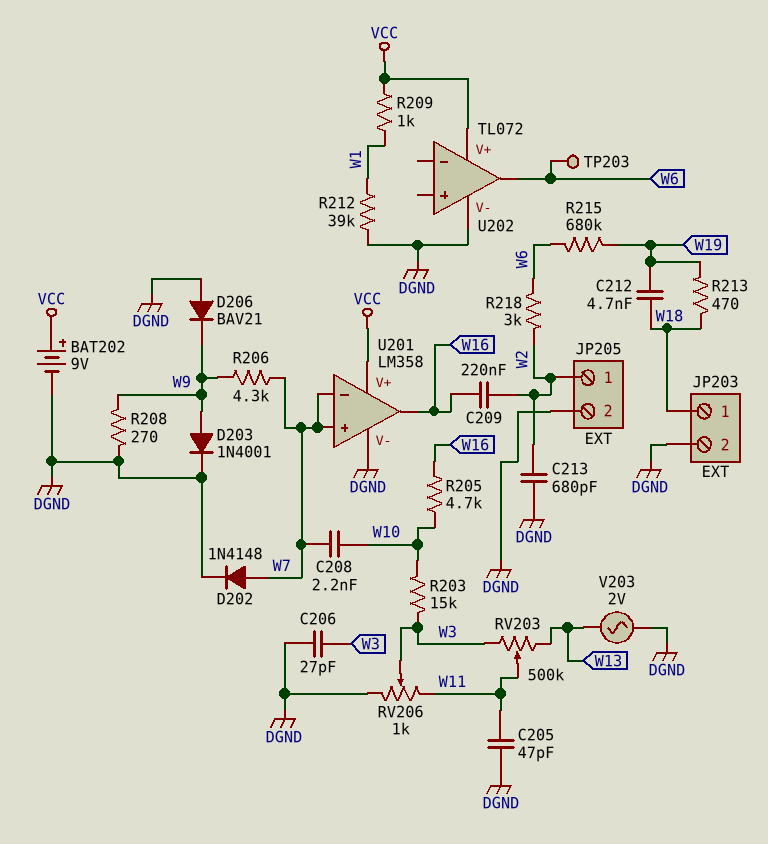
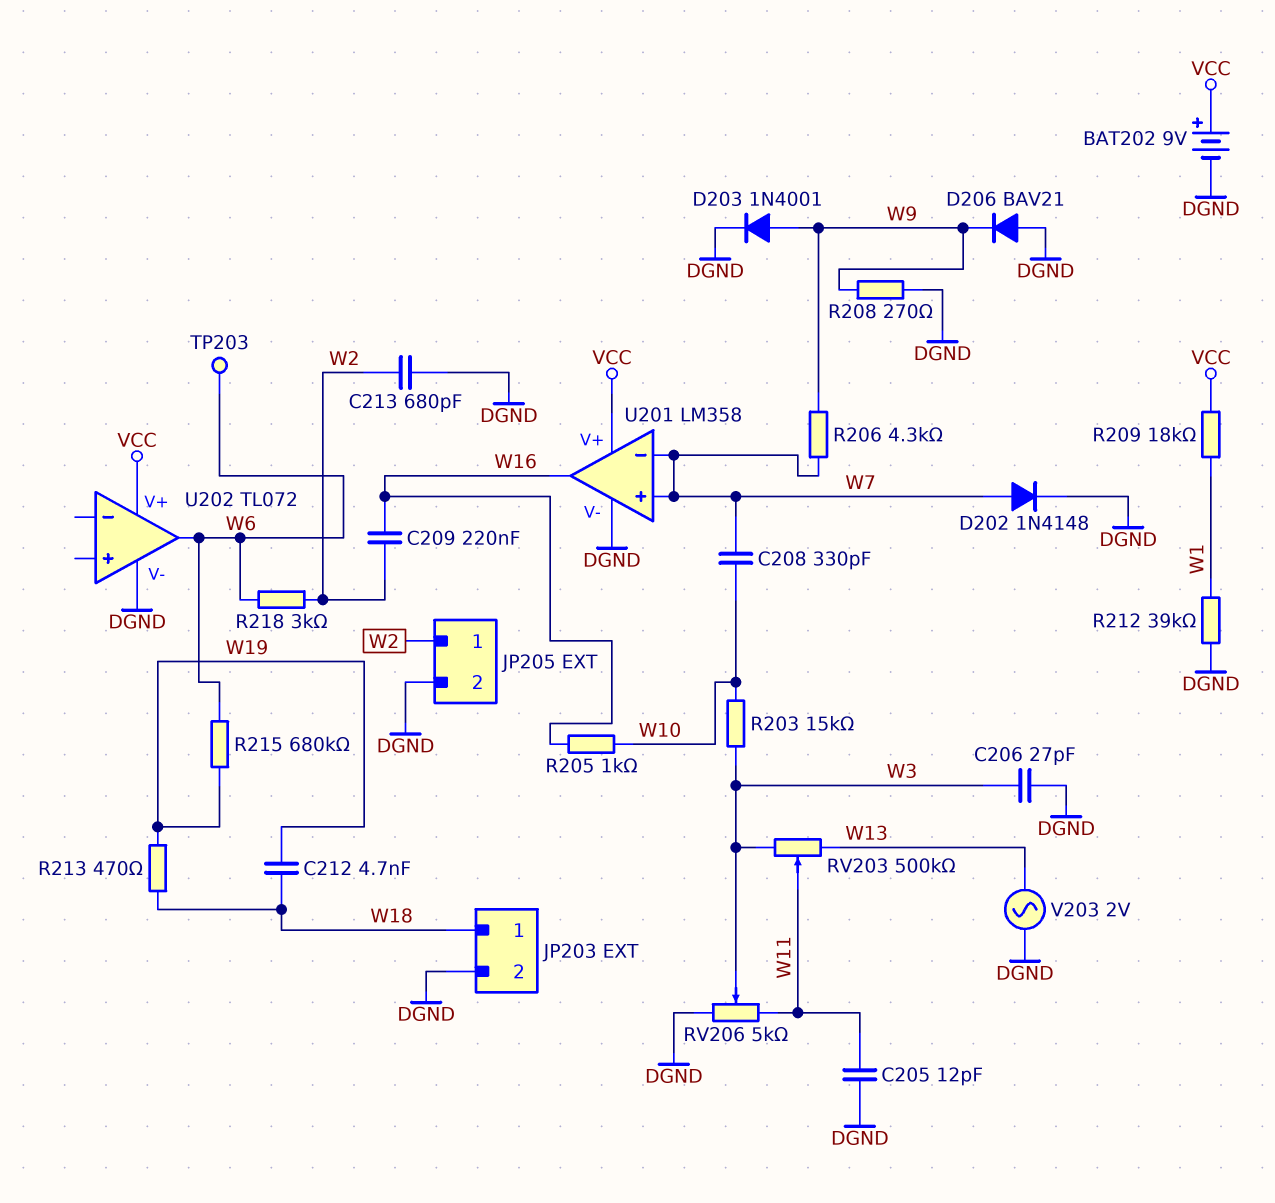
C205: 47pF (DGND, W11) -> 12pF (DGND, W11)
C208: 2.2nF (W7, W10) -> 330pF (W7, W10)
R205: 4.7k (W10, W16) -> 1k (W10, W16)
R209: 1k (VCC, W1) -> 18k (VCC, W1)
RV206: 1k (DGND, W11, wiper W3) -> 5k (DGND, W11, wiper W3)

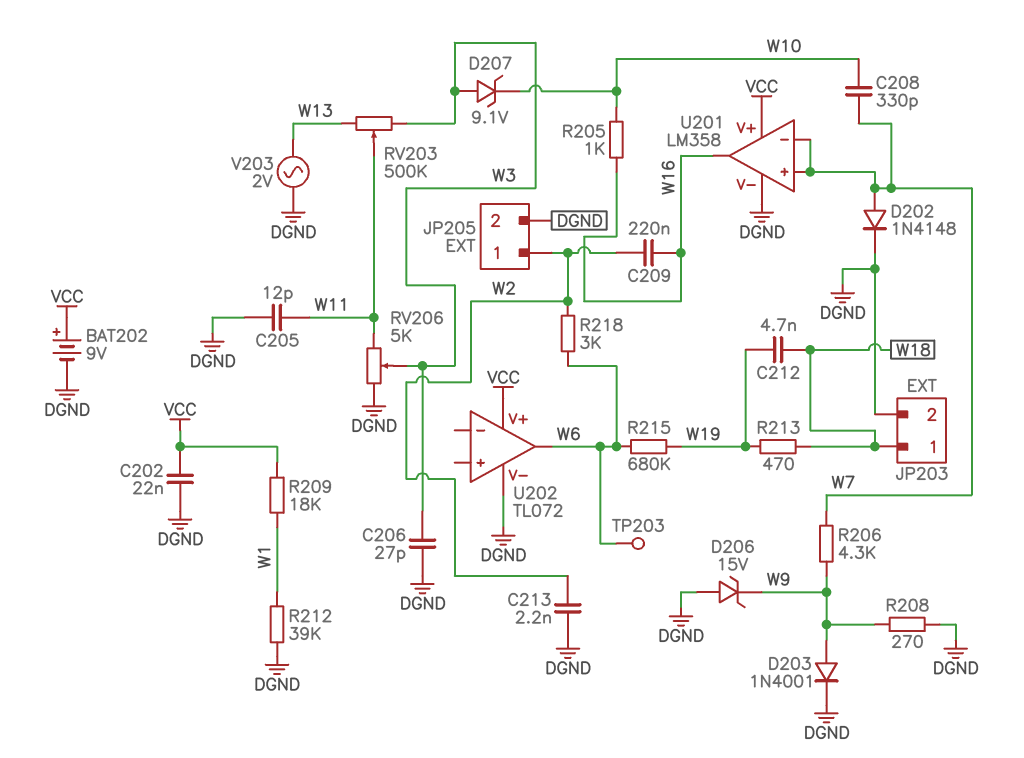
C202: none -> 22nF (DGND, VCC)
C213: 680pF (DGND, W2) -> 2.2nF (DGND, W2)
D206: diode BAV21 (A DGND, K W9) -> zener 15V (A DGND, K W9)
D207: none -> zener 9.1V (A W3, K W10)
R203: 15k (W3, W10) -> none

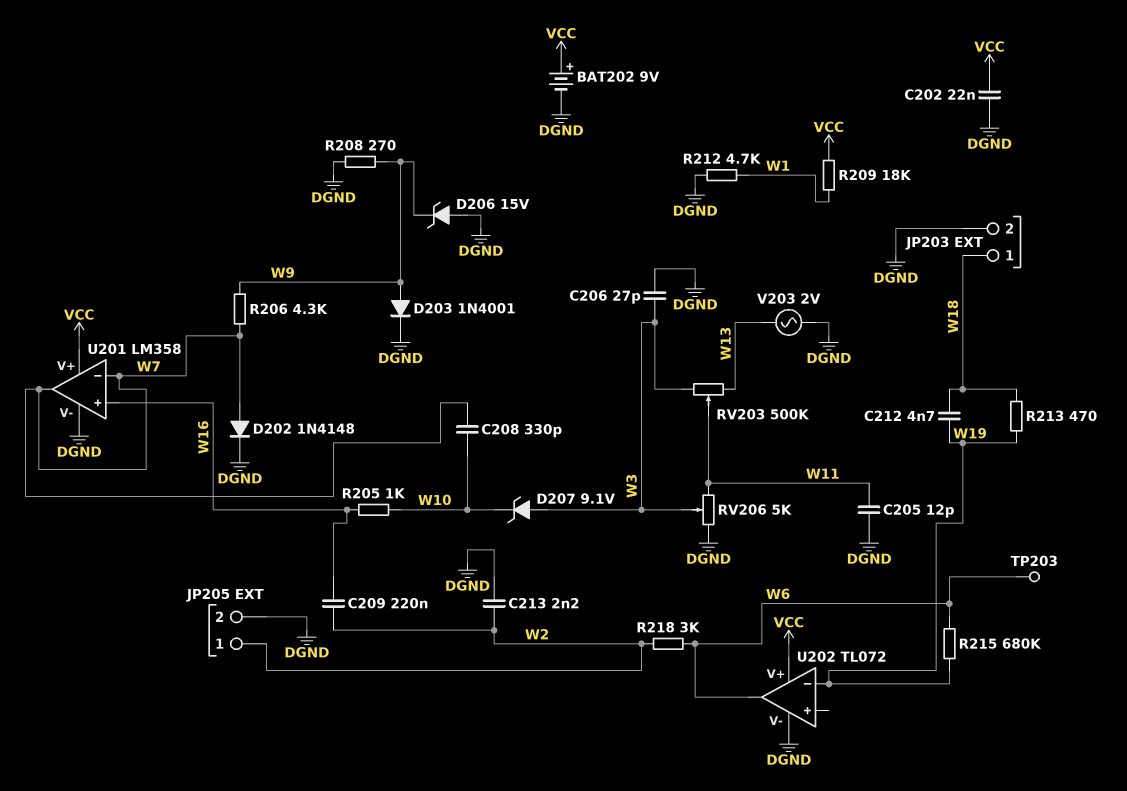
R212: 39k (DGND, W1) -> 4.7k (DGND, W1)
U201 pin in+: W7 -> W16
U201 pin out: W16 -> W7
U202 pin in-: none -> W19

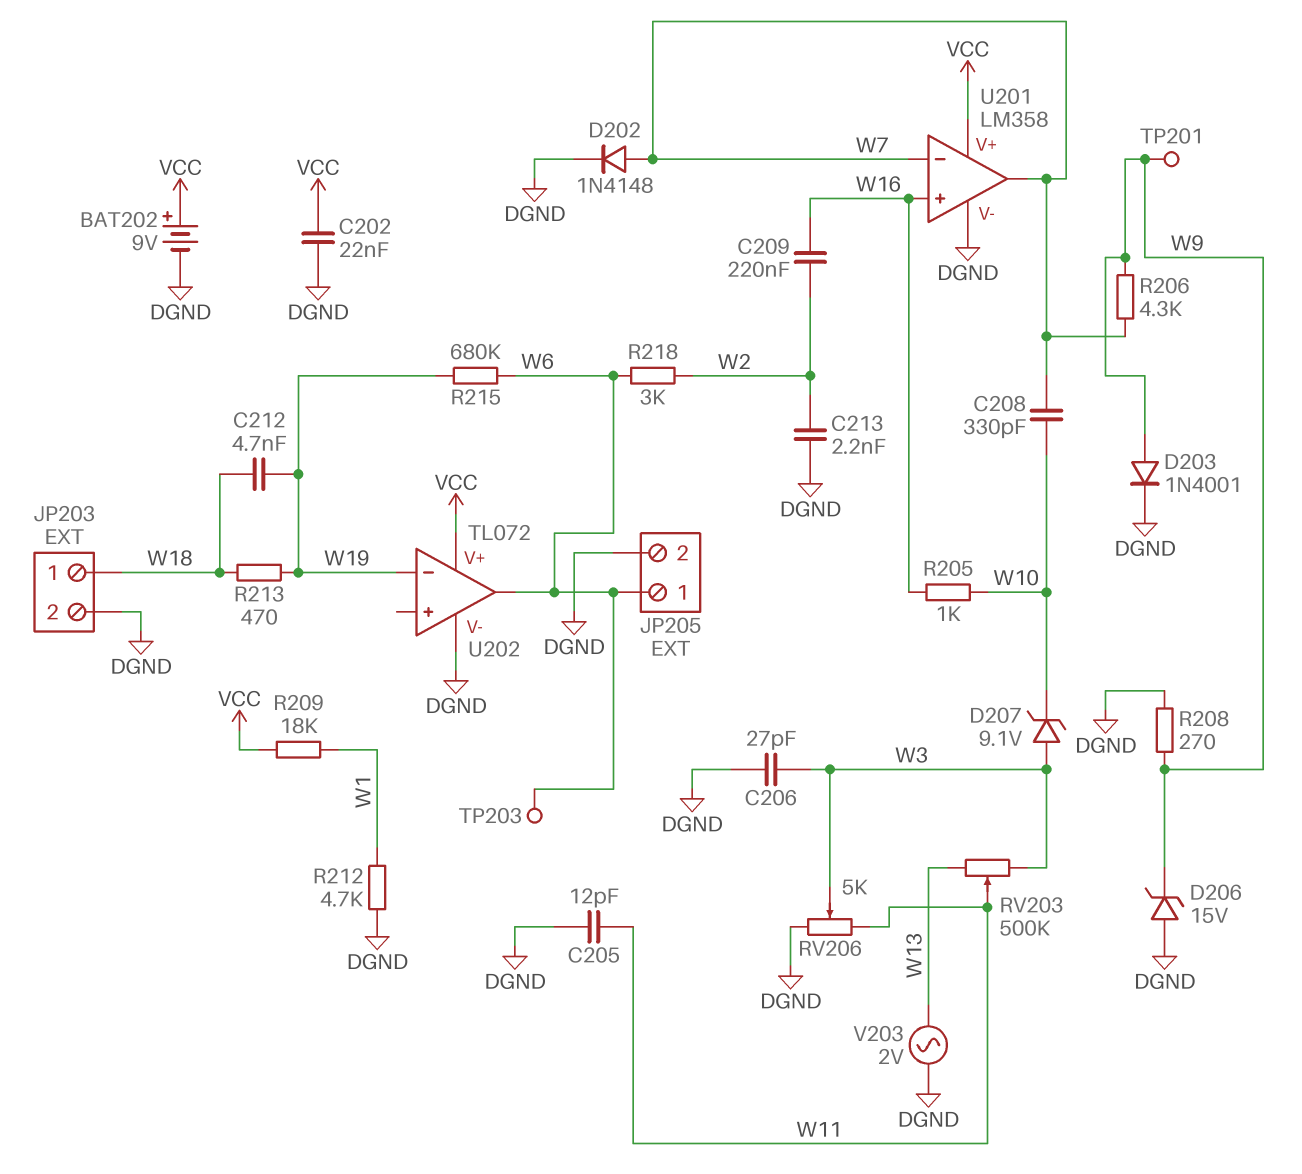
JP205 pin 1: W2 -> W6
TP201: none -> test point (W9)

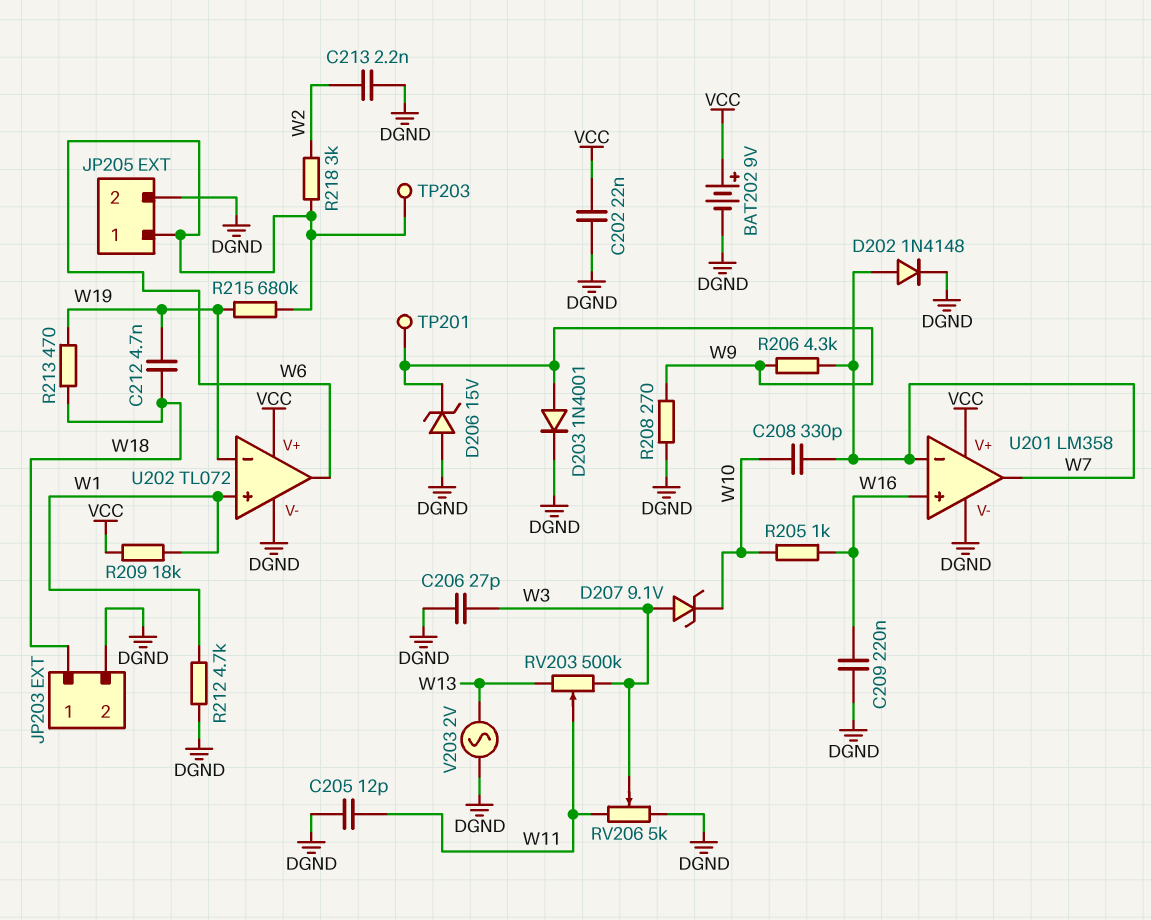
C209: 220nF (W2, W16) -> 220nF (DGND, W16)
U202 pin in+: none -> W1

